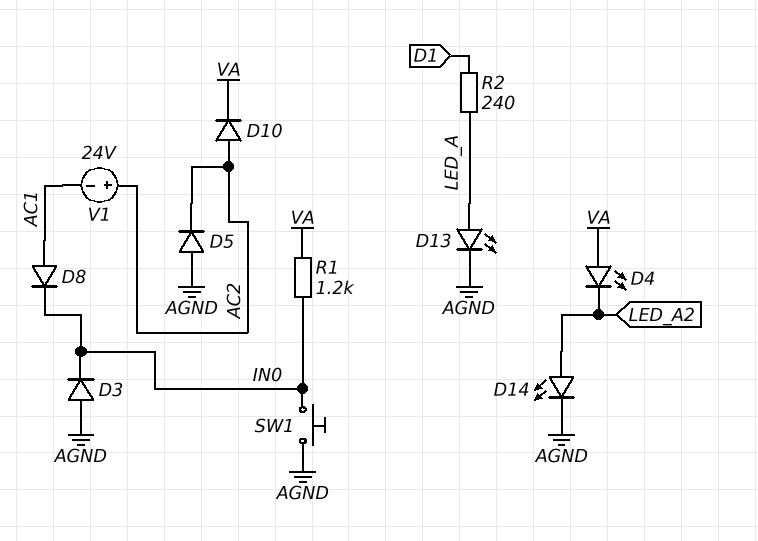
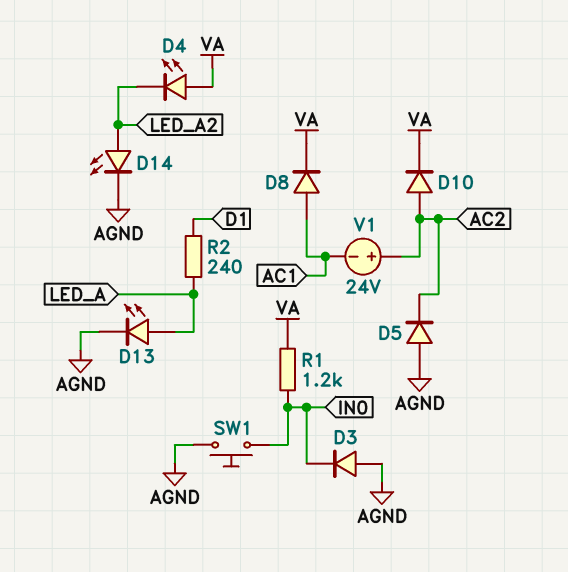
D8: diode (A AC1, K IN0) -> diode (A AC1, K VA)

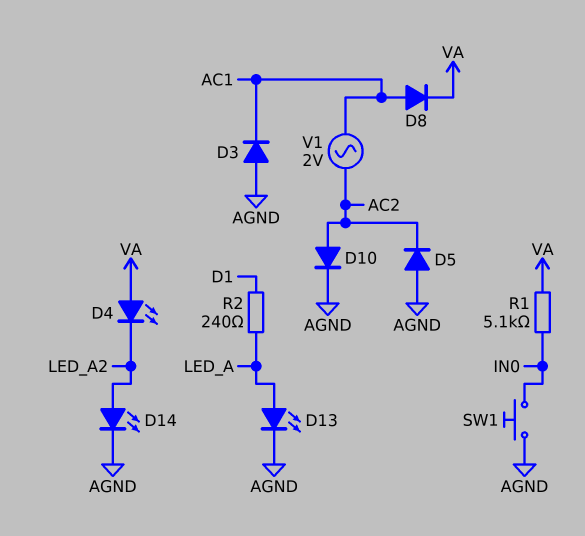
D3: diode (A AGND, K IN0) -> diode (A AGND, K AC1)
D10: diode (A AC2, K VA) -> diode (A AC2, K AGND)
R1: 1.2k (IN0, VA) -> 5.1k (IN0, VA)
V1: 24V (plus AC2, minus AC1) -> AC 2V (AC1, AC2)

